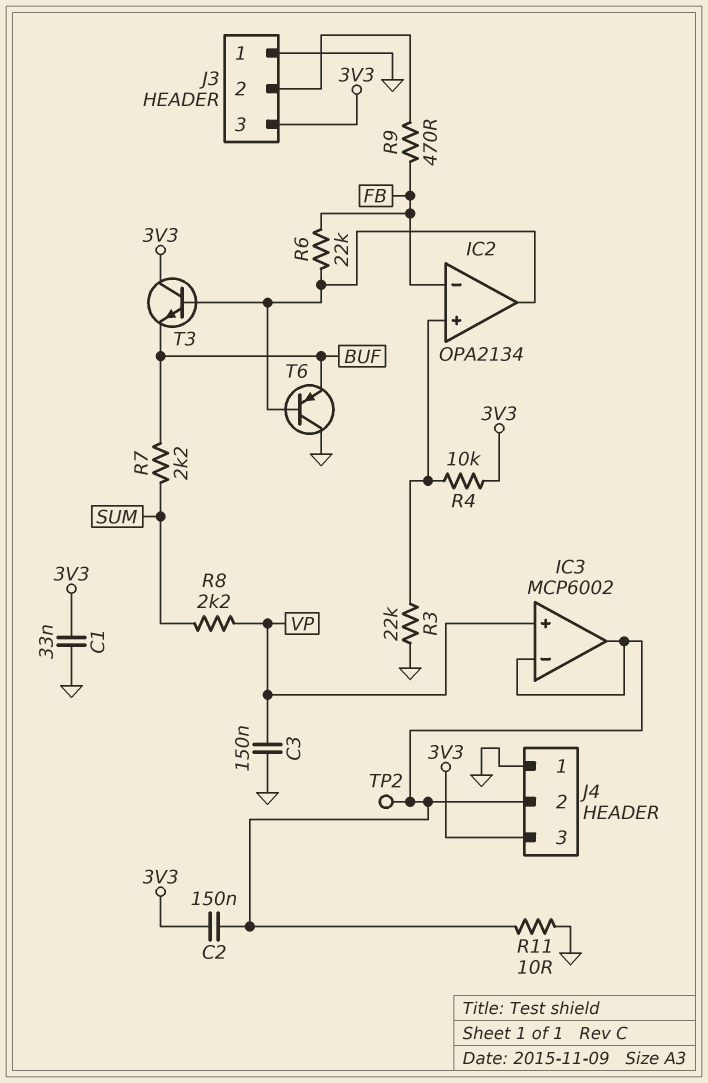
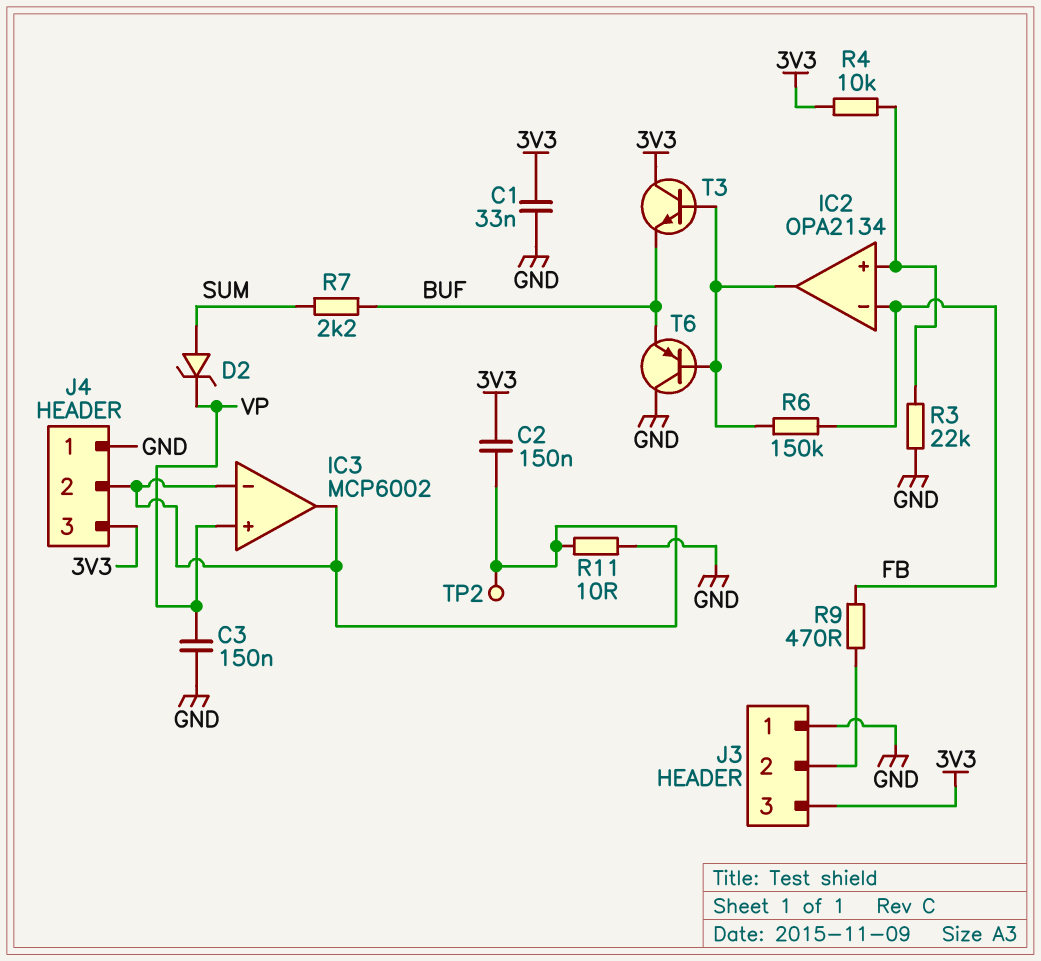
D2: none -> zener (A SUM, K VP)
R6: 22k (FB, IC2/out) -> 150k (FB, IC2/out)
R8: 2.2k (SUM, VP) -> none

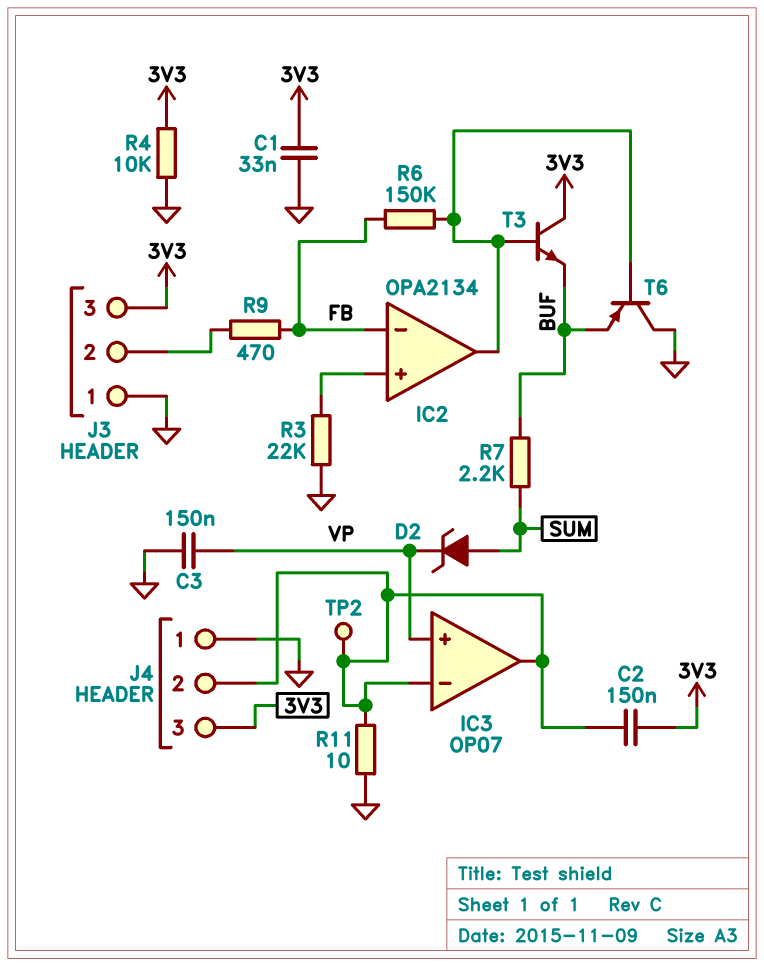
IC3: MCP6002 -> OP07
R4: 10k (3V3, IC2/in+) -> 10k (3V3, GND)

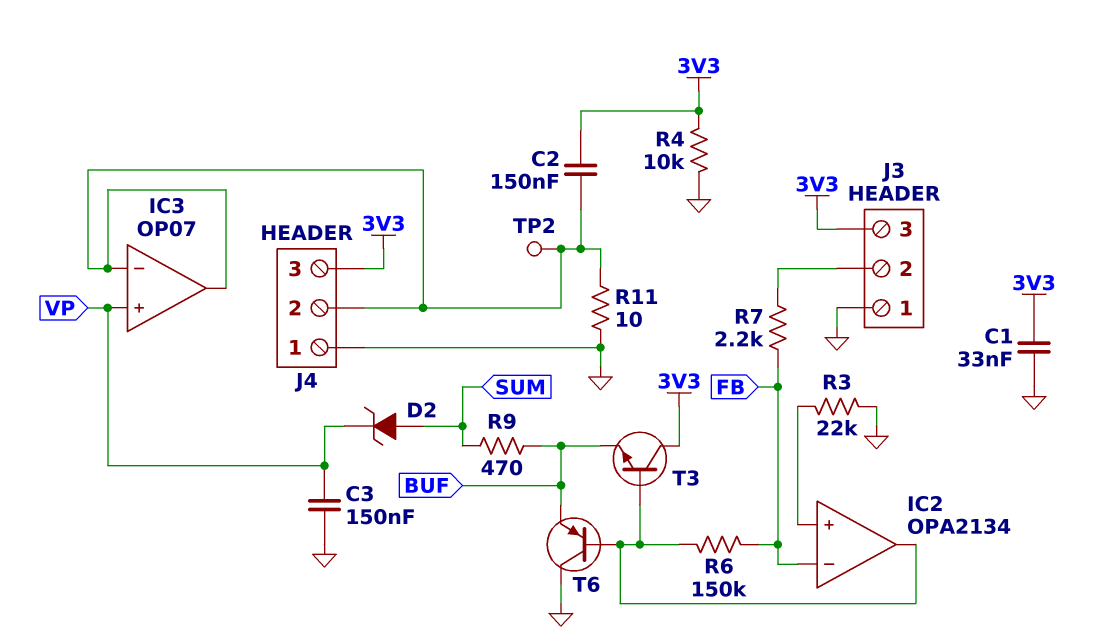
R7: 2.2k (BUF, SUM) -> 2.2k (FB, J3/2)
R9: 470 (FB, J3/2) -> 470 (BUF, SUM)

